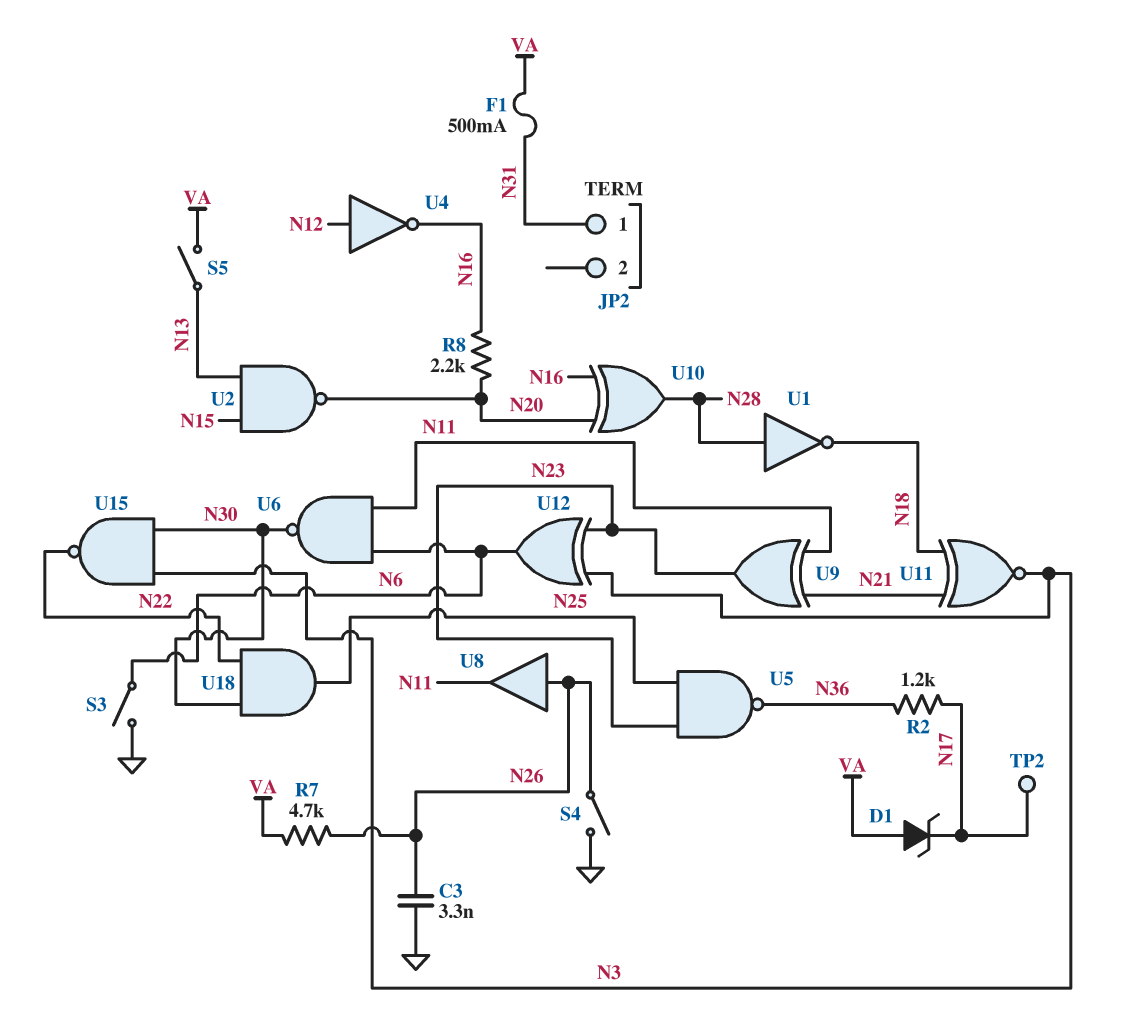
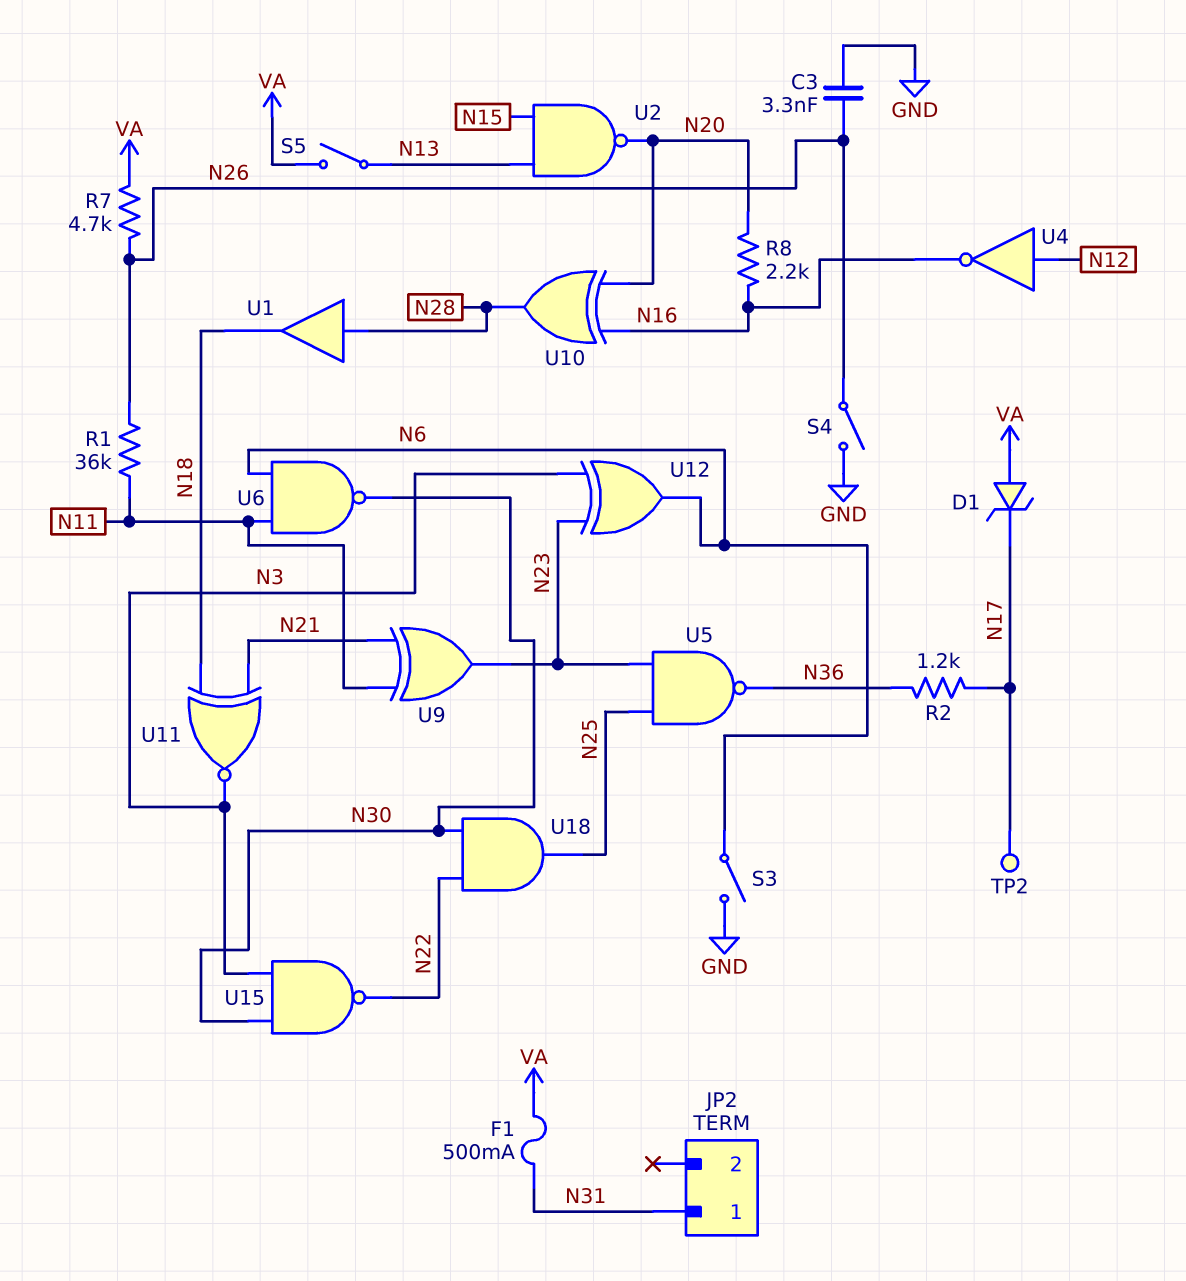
R1: none -> 36k (N11, N26)
U1: NOT (in N28, out N18) -> buffer (in N28, out N18)
U8: buffer (in N26, out N11) -> none

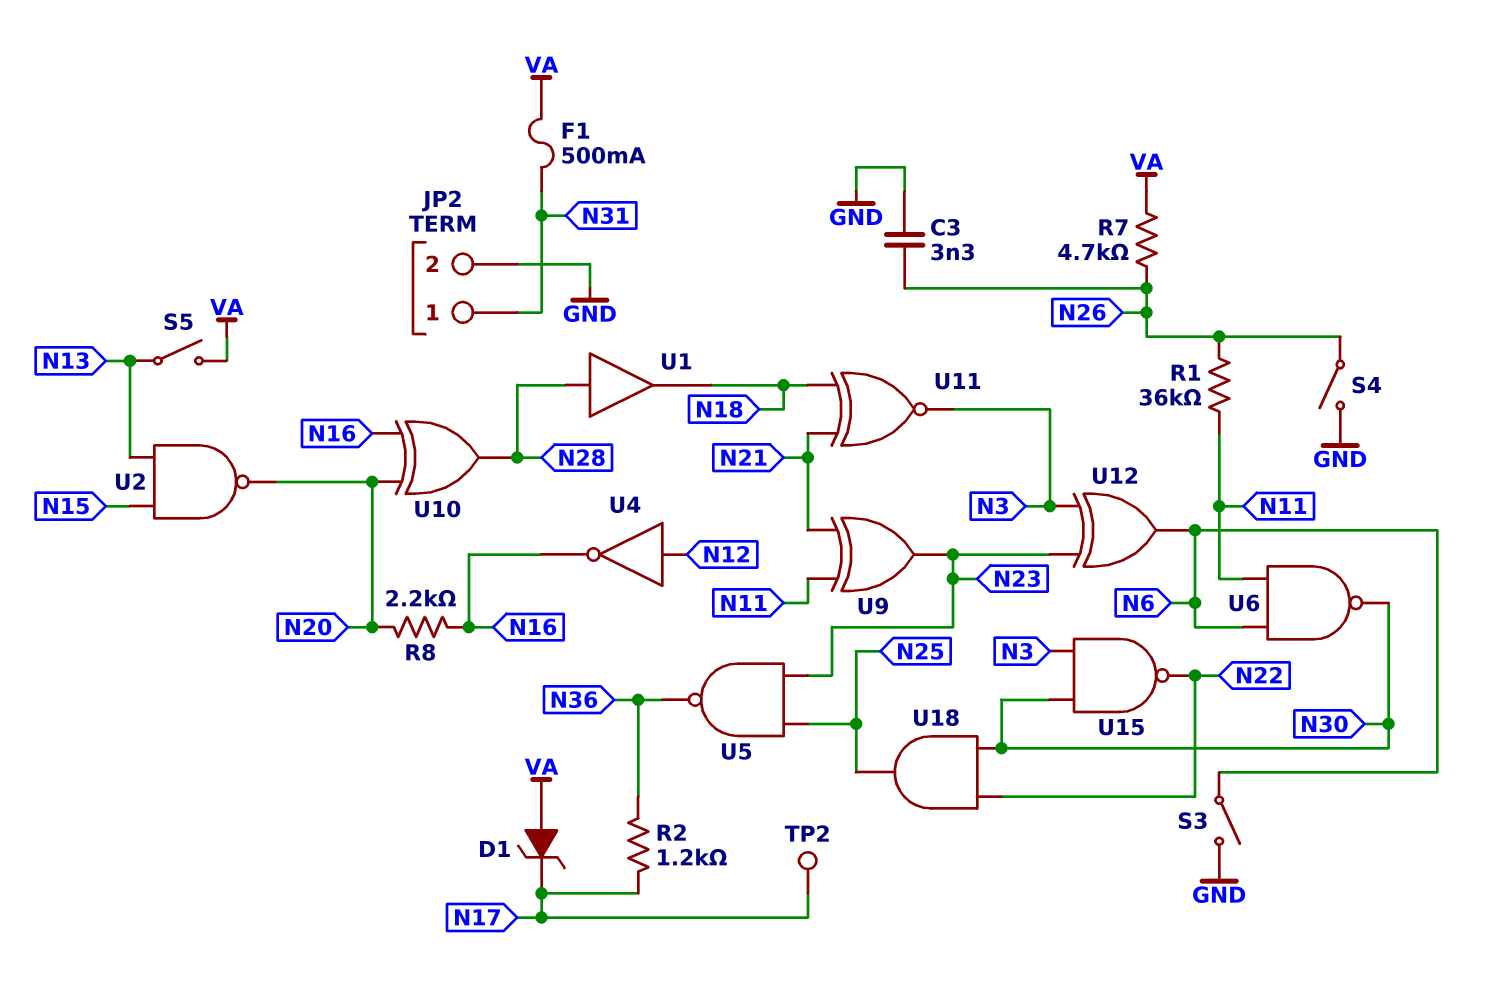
JP2 pin 2: none -> GND

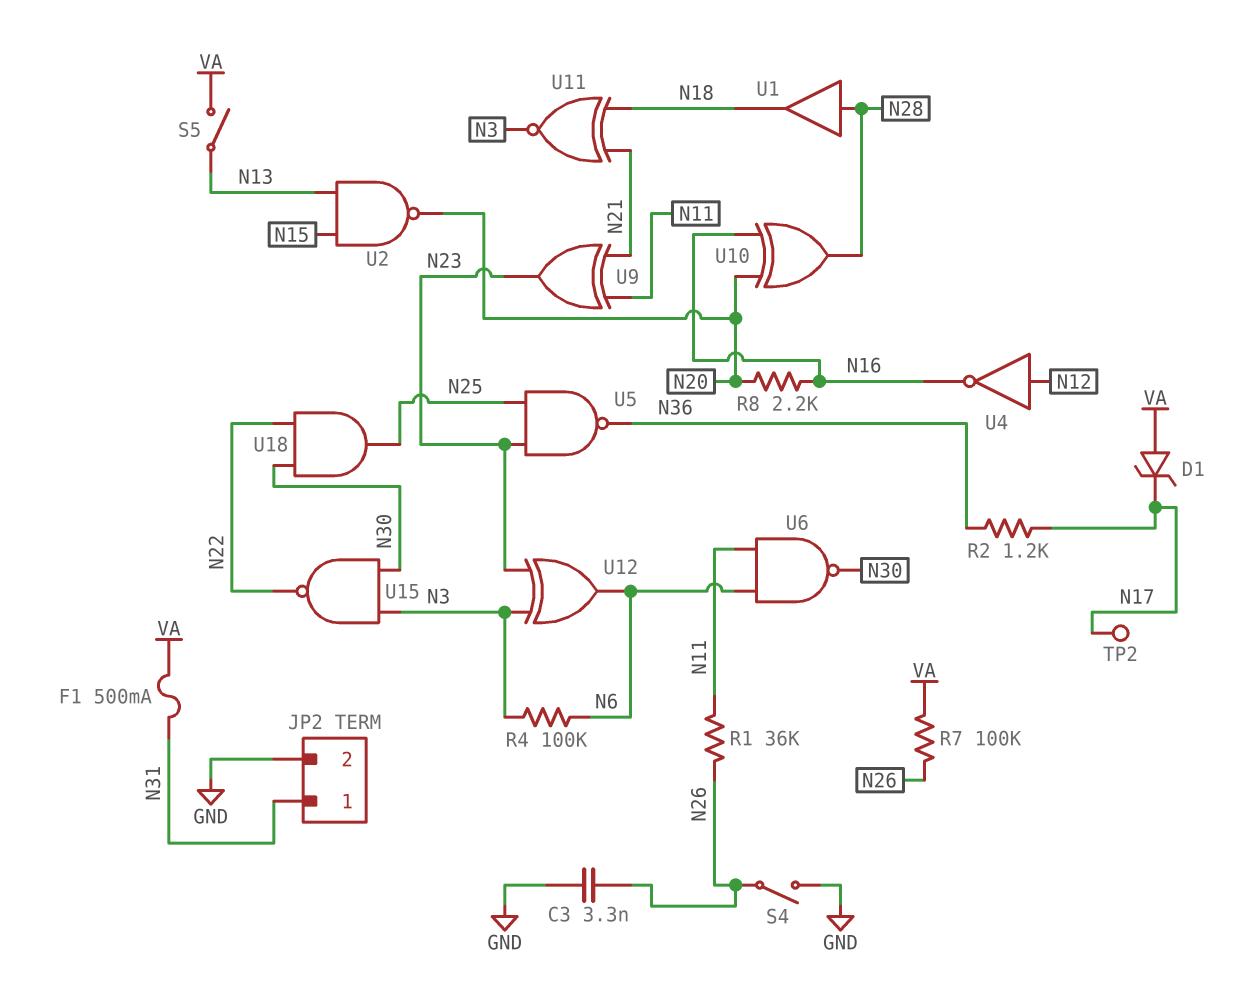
R4: none -> 100k (N3, N6)
R7: 4.7k (N26, VA) -> 100k (N26, VA)
S3: switch (GND, N6) -> none

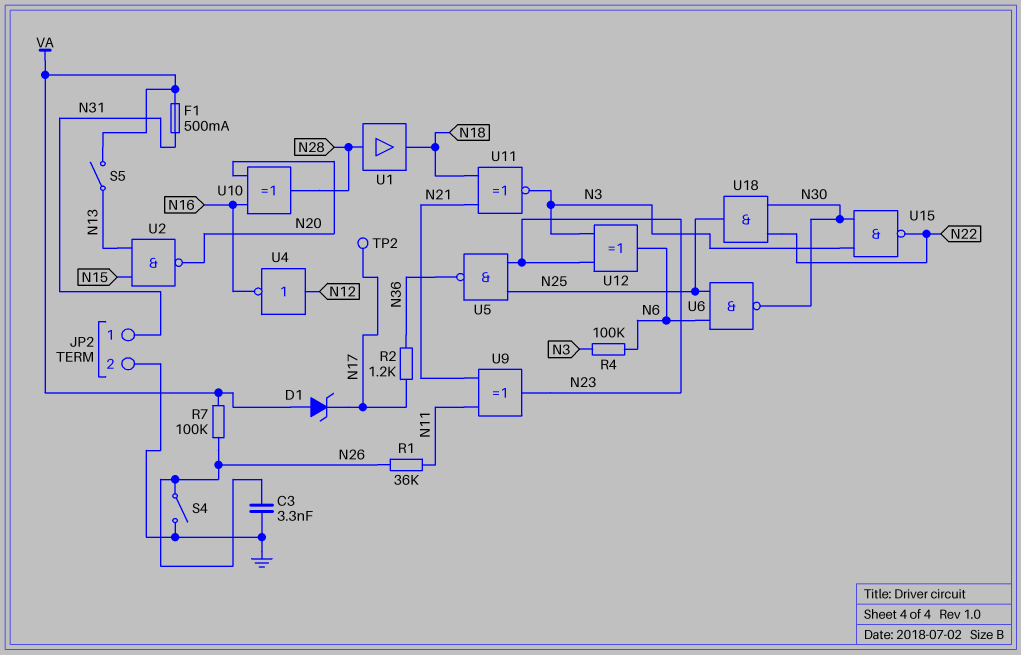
R8: 2.2k (N16, N20) -> none
U6: NAND (in N6, in N11, out N30) -> NAND (in N6, in N25, out N30)

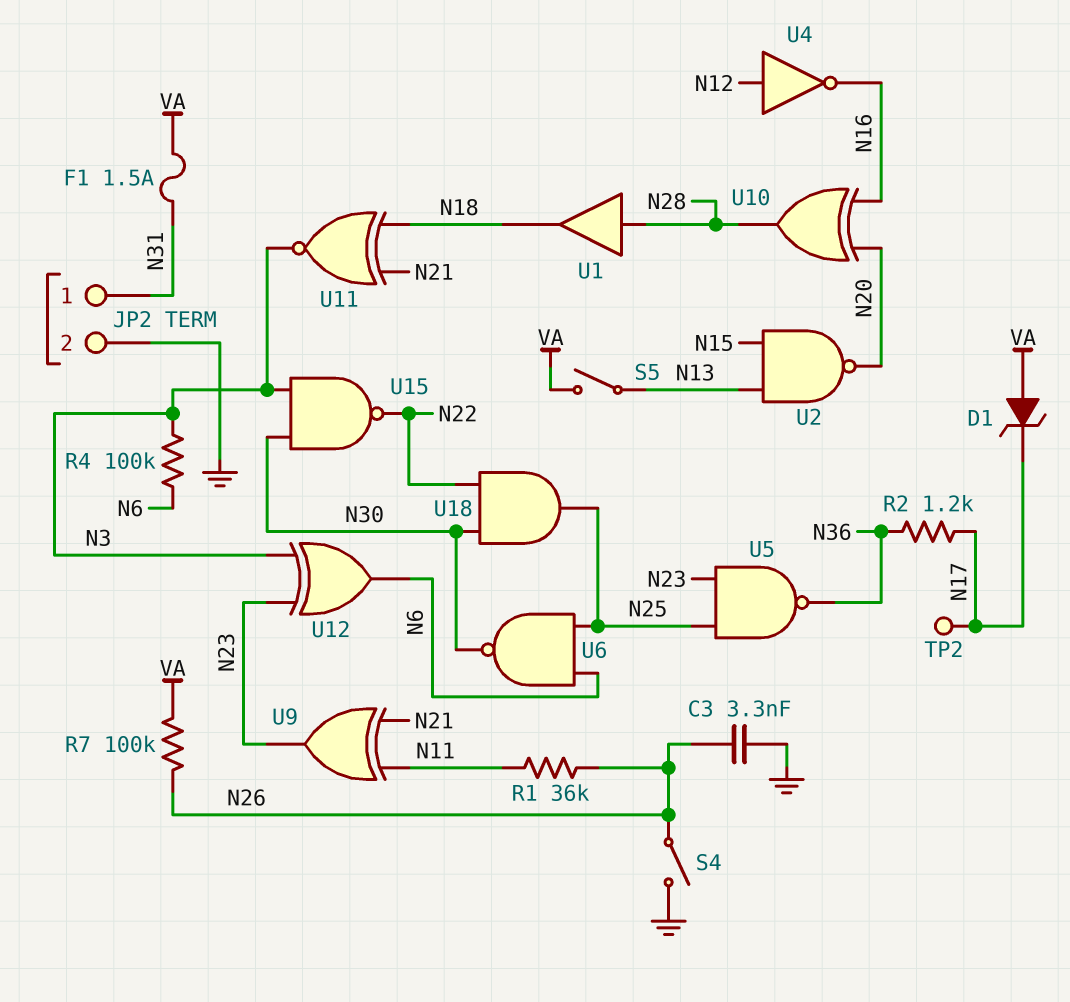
F1: 500mA (N31, VA) -> 1.5A (N31, VA)

